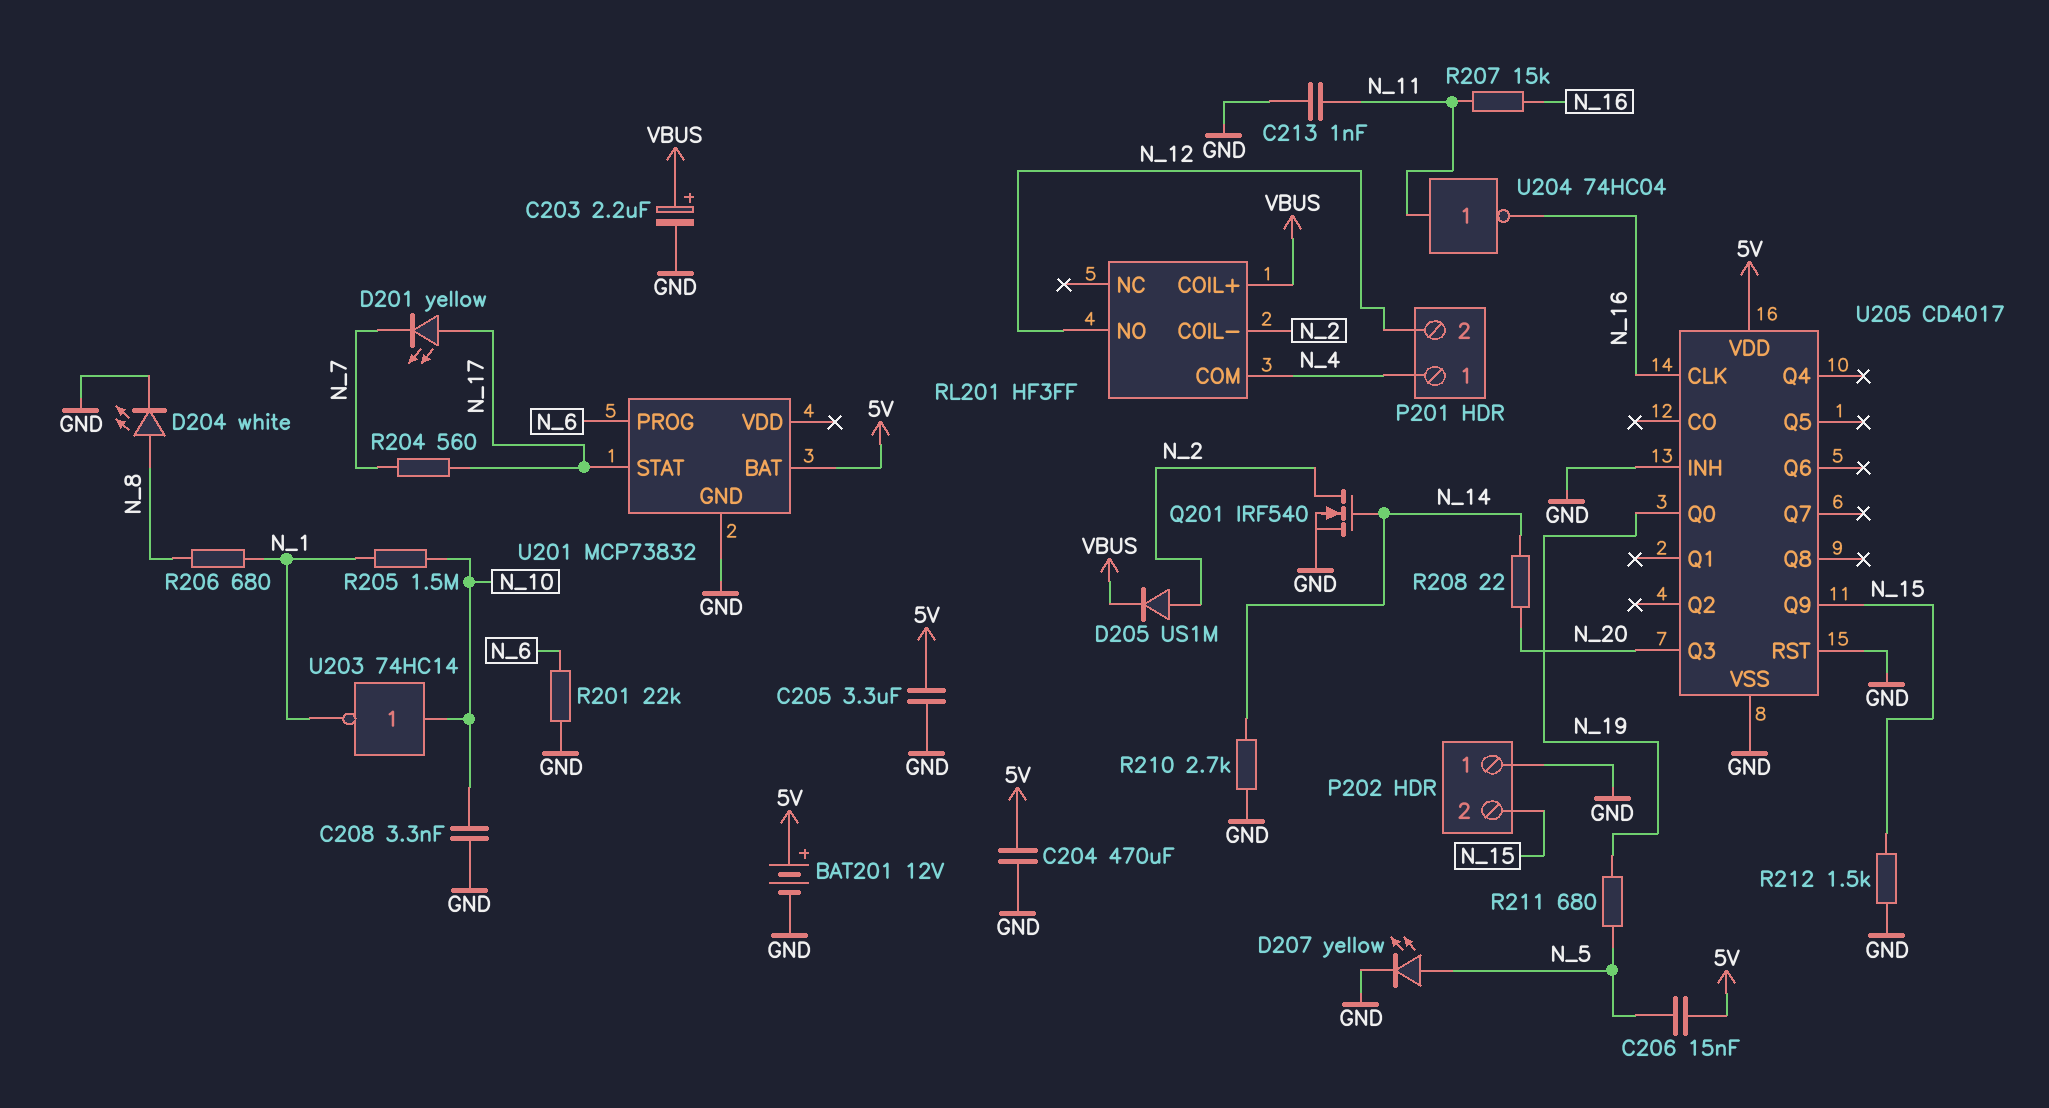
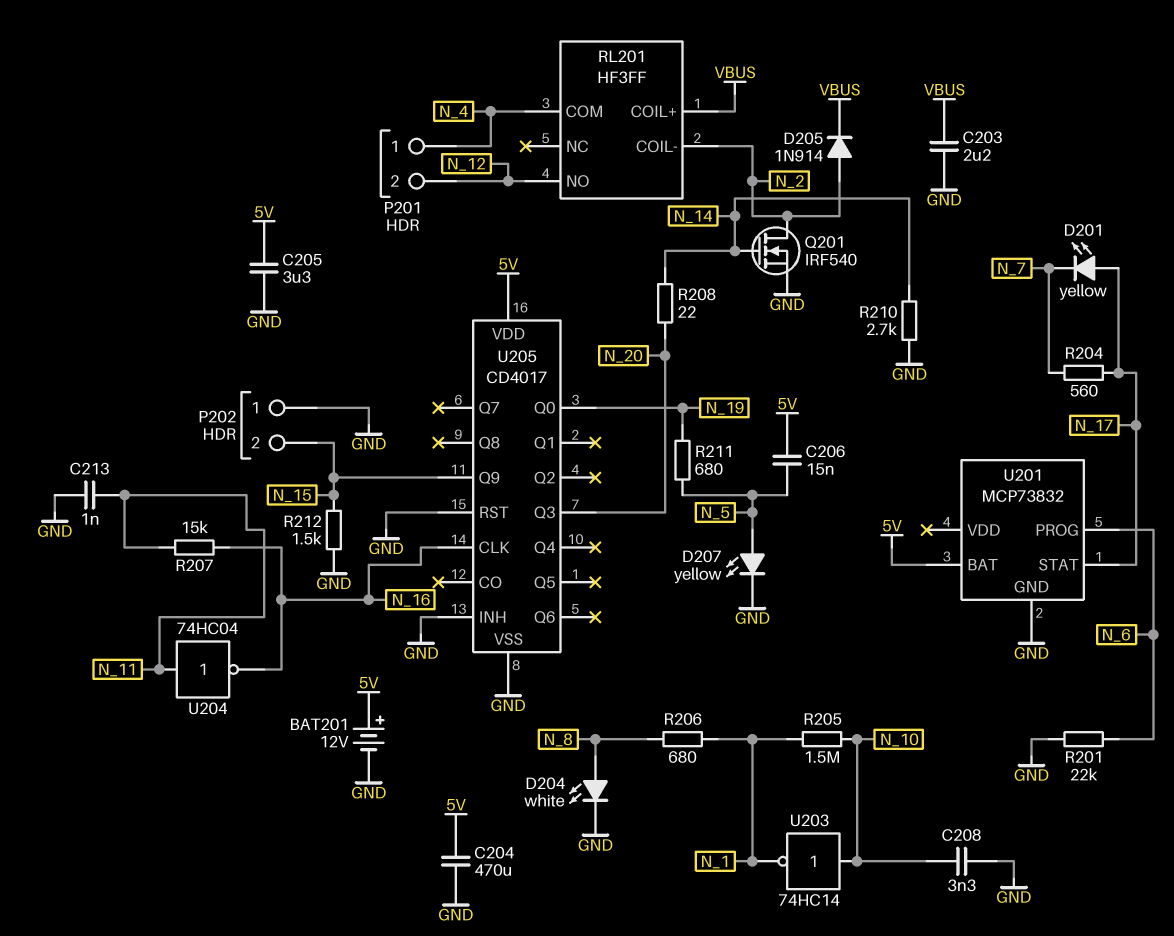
C203: 2.2uF (plus VBUS, minus GND) -> 2.2uF (GND, VBUS)
D205: diode US1M (A N_2, K VBUS) -> diode 1N914 (A N_2, K VBUS)

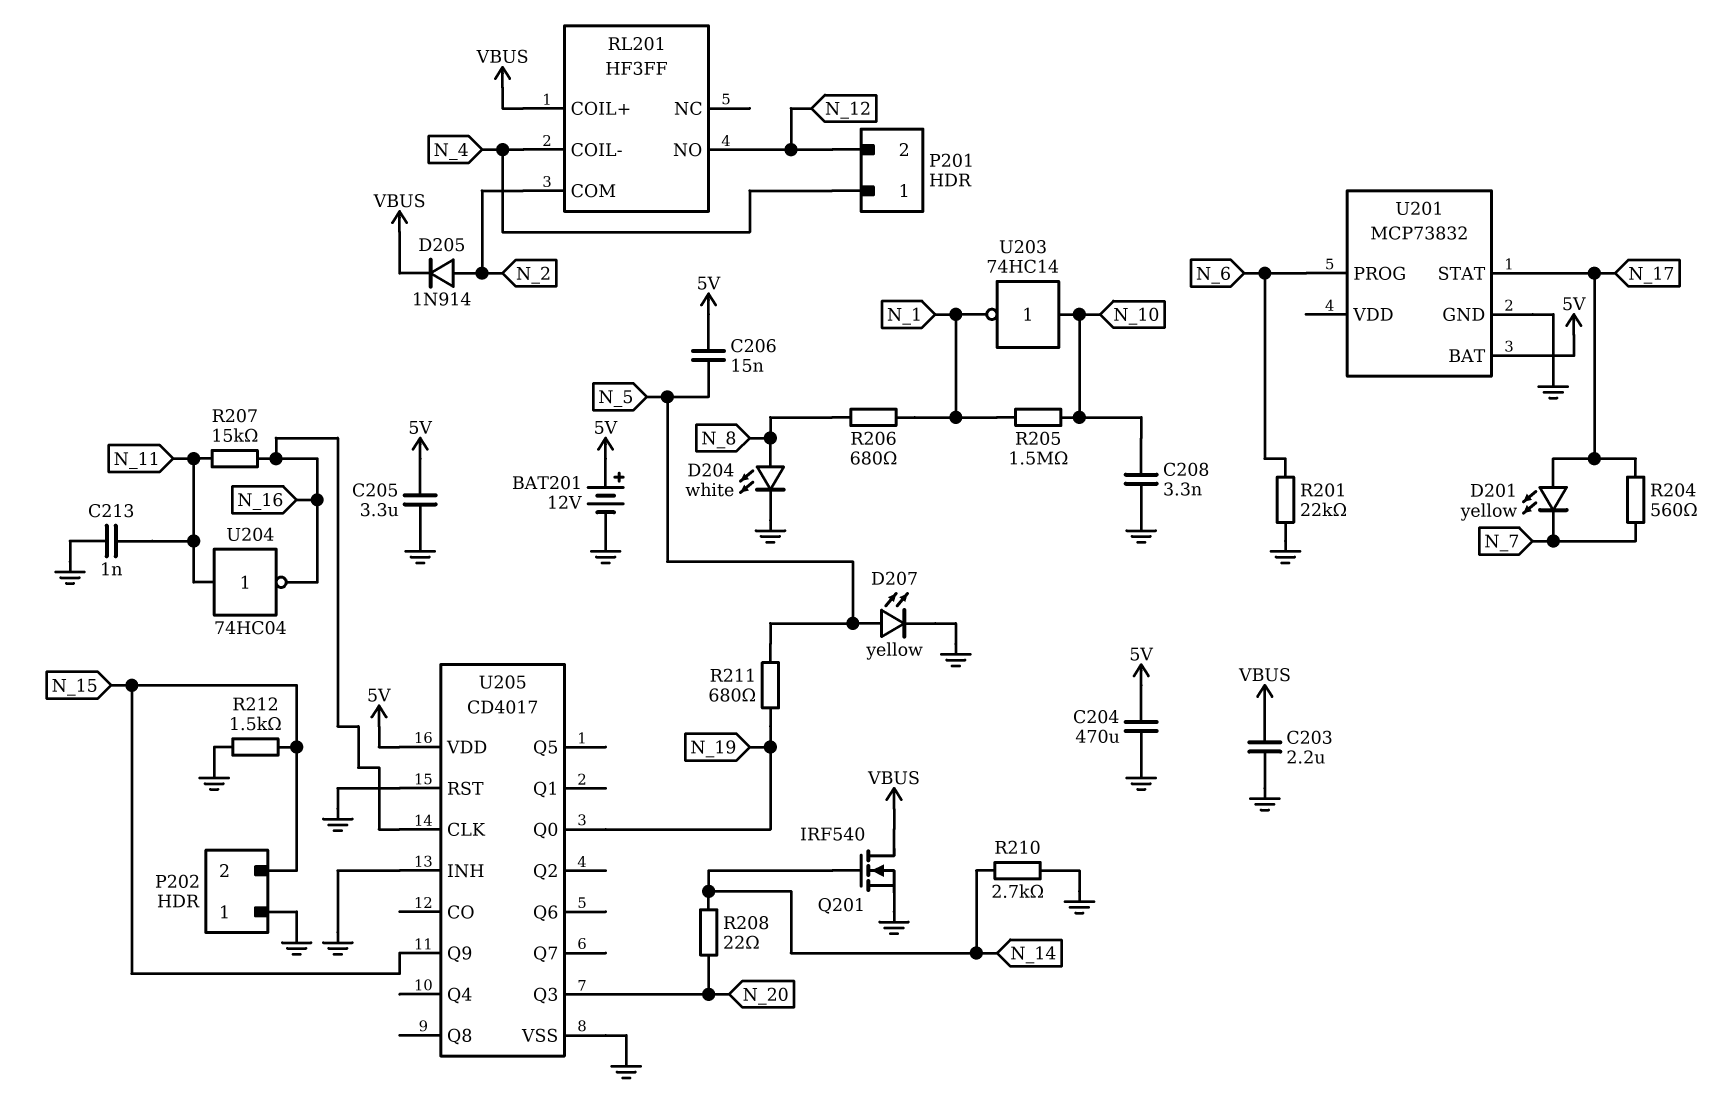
Q201: NMOS IRF540 (G N_14, D N_2, S GND) -> NMOS IRF540 (G N_14, D VBUS, S GND)
RL201 pin COIL-: N_2 -> N_4
RL201 pin COM: N_4 -> N_2

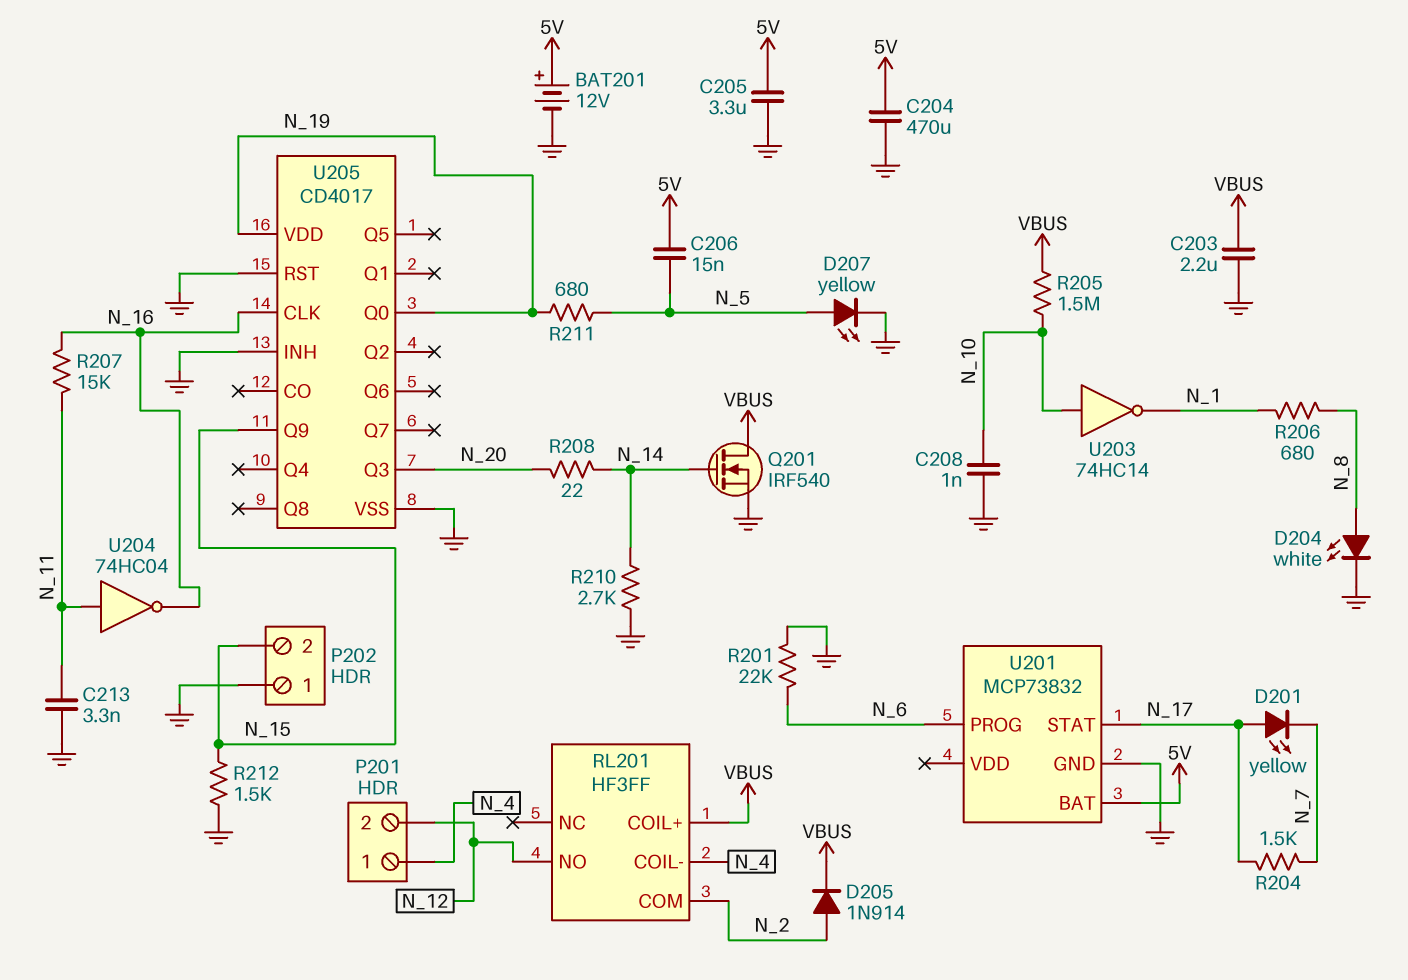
C208: 3.3nF (GND, N_10) -> 1nF (GND, N_10)
C213: 1nF (GND, N_11) -> 3.3nF (GND, N_11)
R204: 560 (N_7, N_17) -> 1.5k (N_7, N_17)
R205: 1.5M (N_1, N_10) -> 1.5M (N_10, VBUS)
U205 pin VDD: 5V -> N_19

